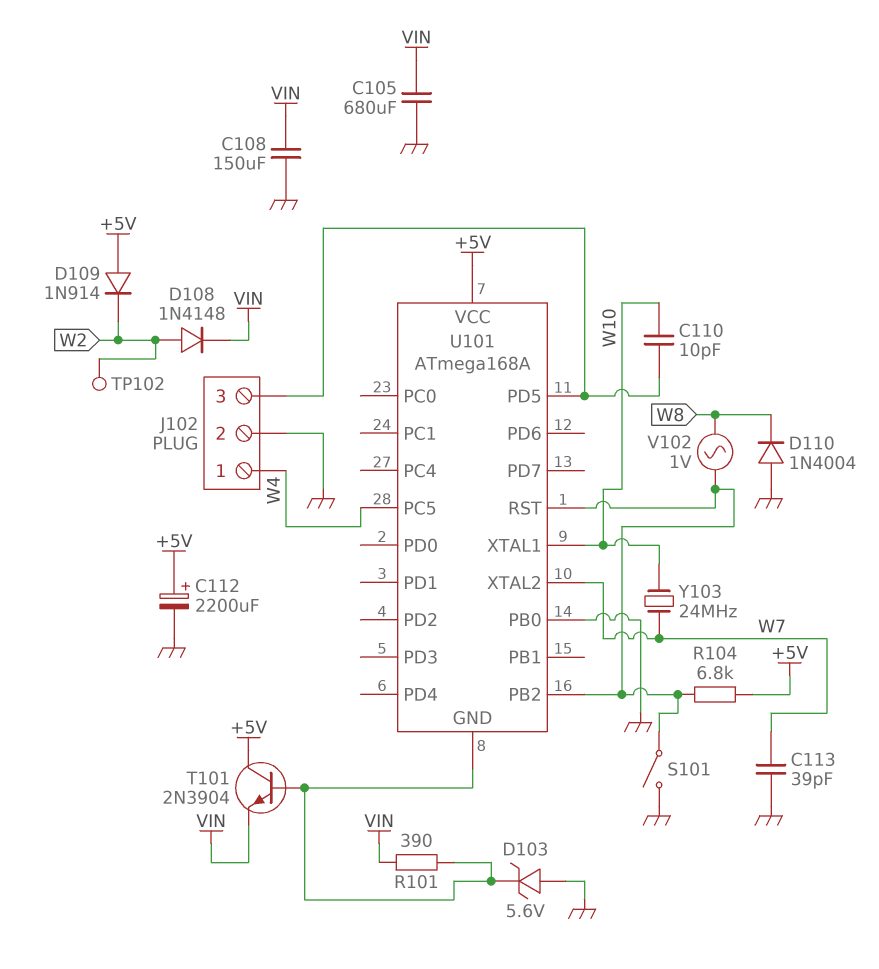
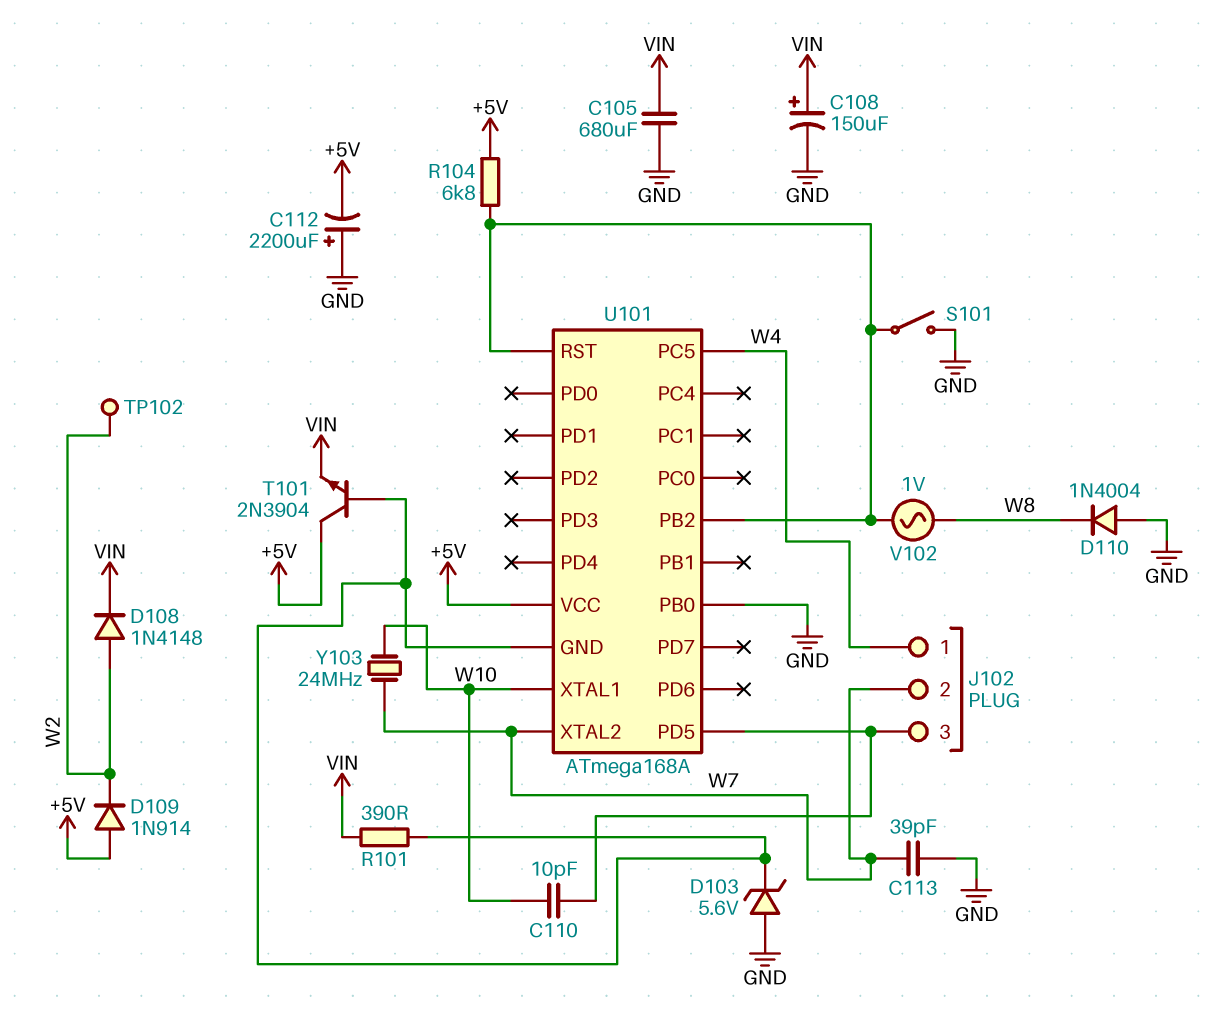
C108: 150uF (GND, VIN) -> 150uF (plus VIN, minus GND)
C112: 2200uF (plus +5V, minus GND) -> 2200uF (plus GND, minus +5V)
J102 pin 2: GND -> W7

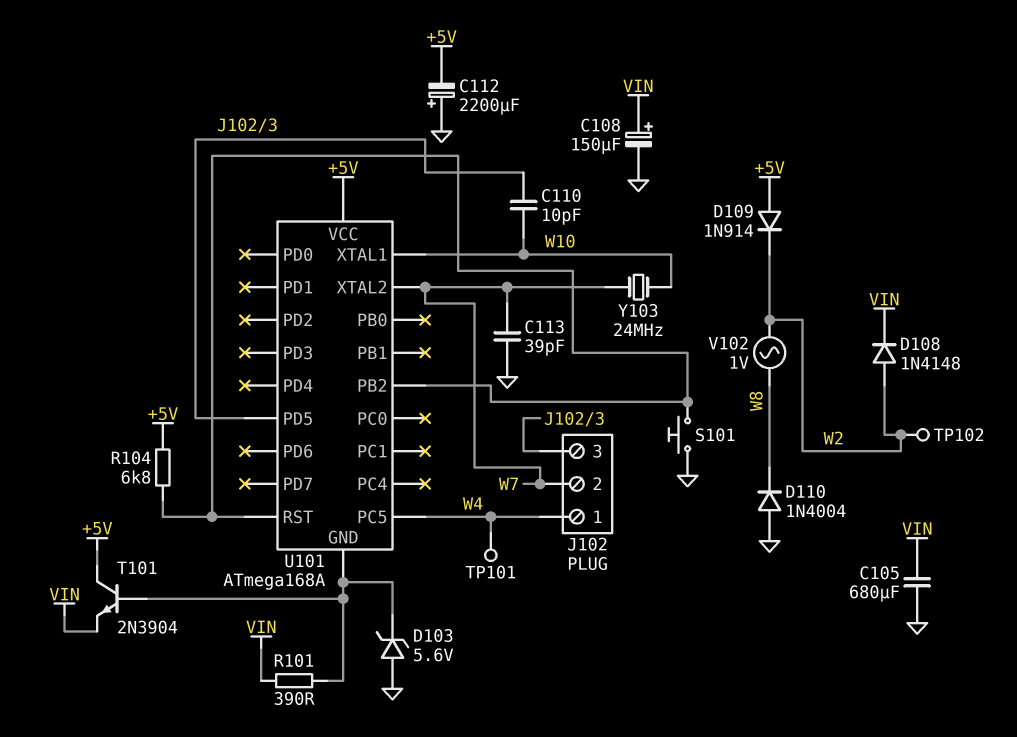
S101: switch (GND, U101/PB2) -> button (GND, U101/PB2)
TP101: none -> test point (W4)
U101 pin PB0: GND -> none
V102: AC 1V (U101/PB2, W8) -> AC 1V (W2, W8)

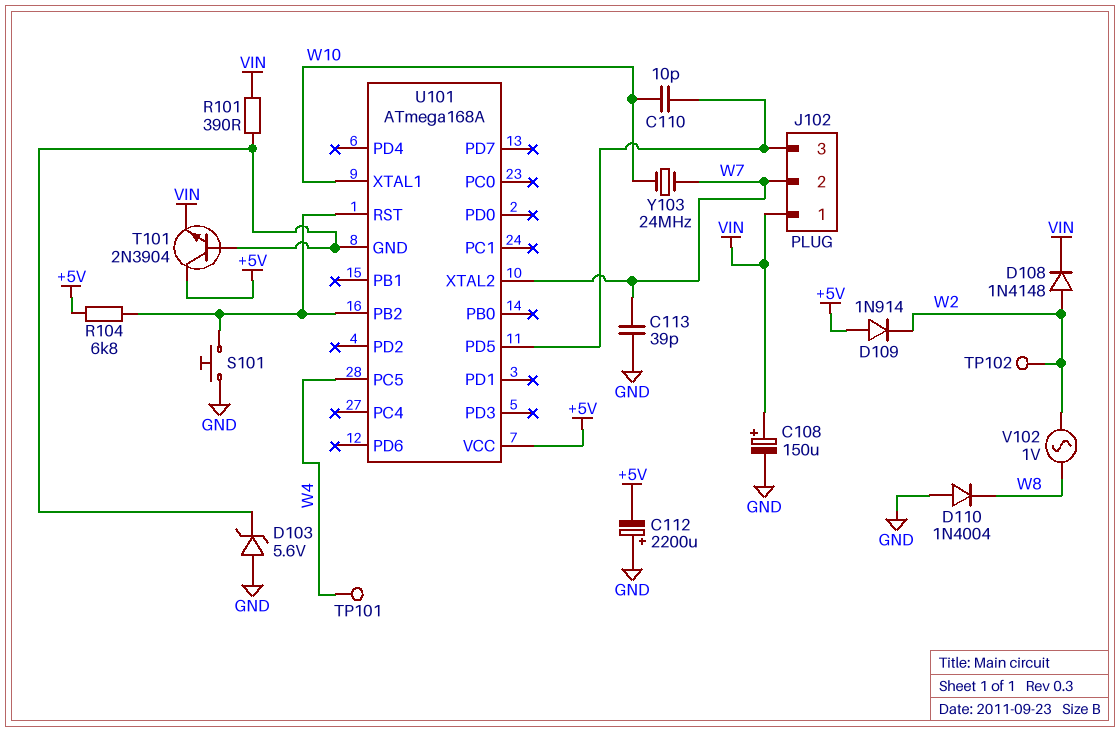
C105: 680uF (GND, VIN) -> none
J102 pin 1: W4 -> VIN

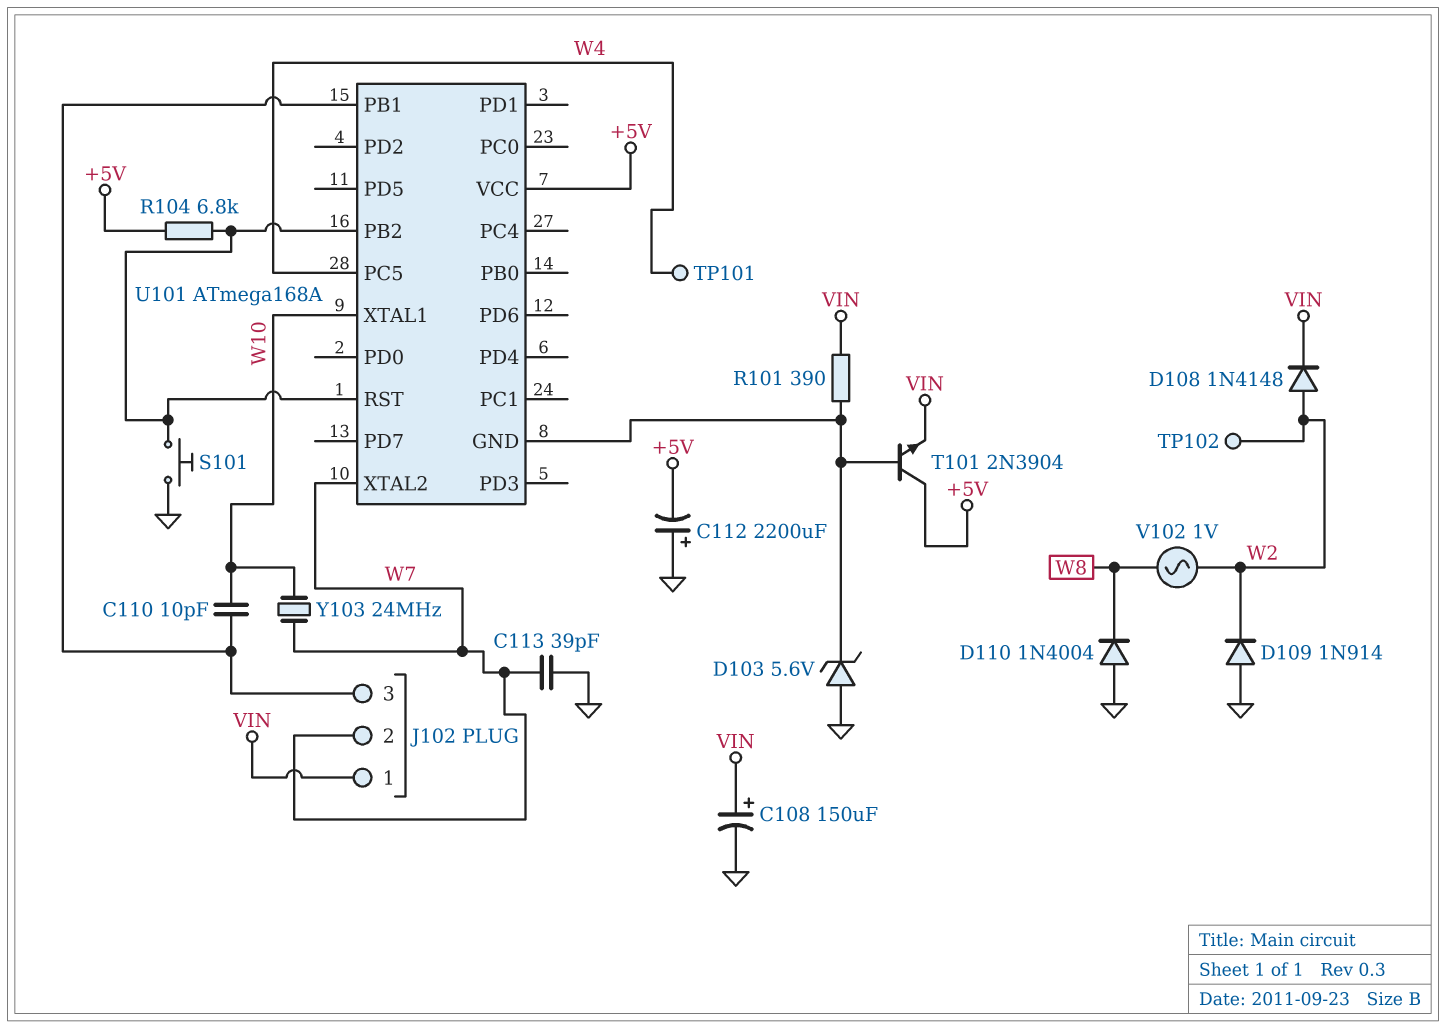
D109: diode 1N914 (A +5V, K W2) -> diode 1N914 (A GND, K W2)
U101 pin PB1: none -> J102/3
U101 pin PD5: J102/3 -> none

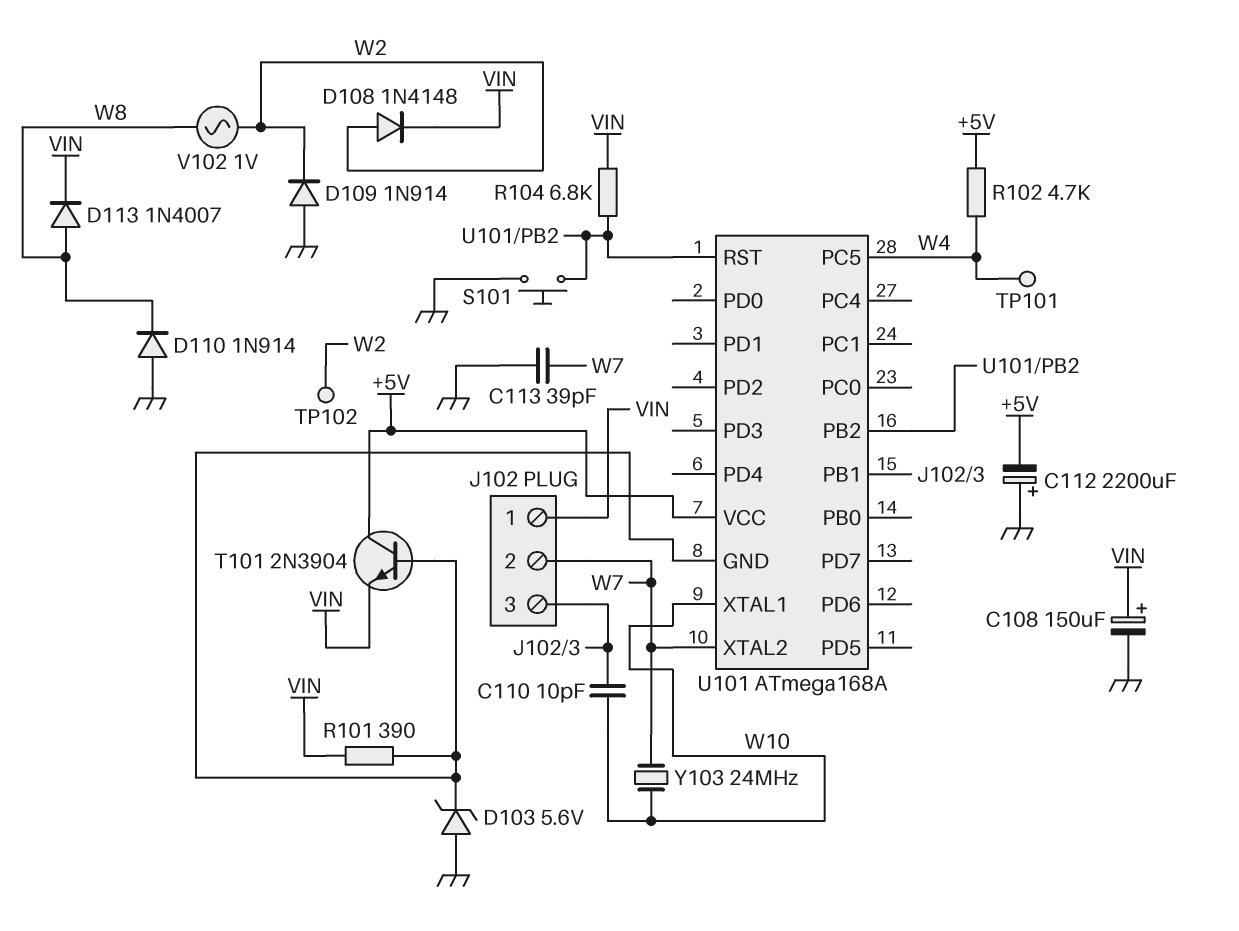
D110: diode 1N4004 (A GND, K W8) -> diode 1N914 (A GND, K W8)
D113: none -> diode 1N4007 (A W8, K VIN)
R102: none -> 4.7k (+5V, W4)
R104: 6.8k (+5V, U101/PB2) -> 6.8k (U101/PB2, VIN)

